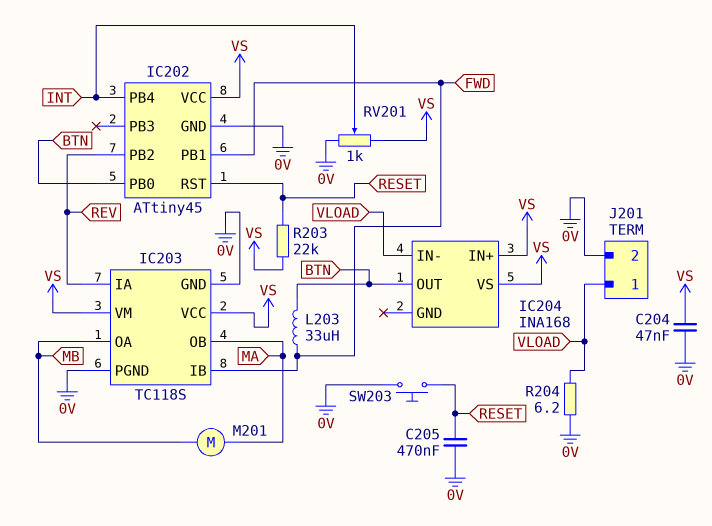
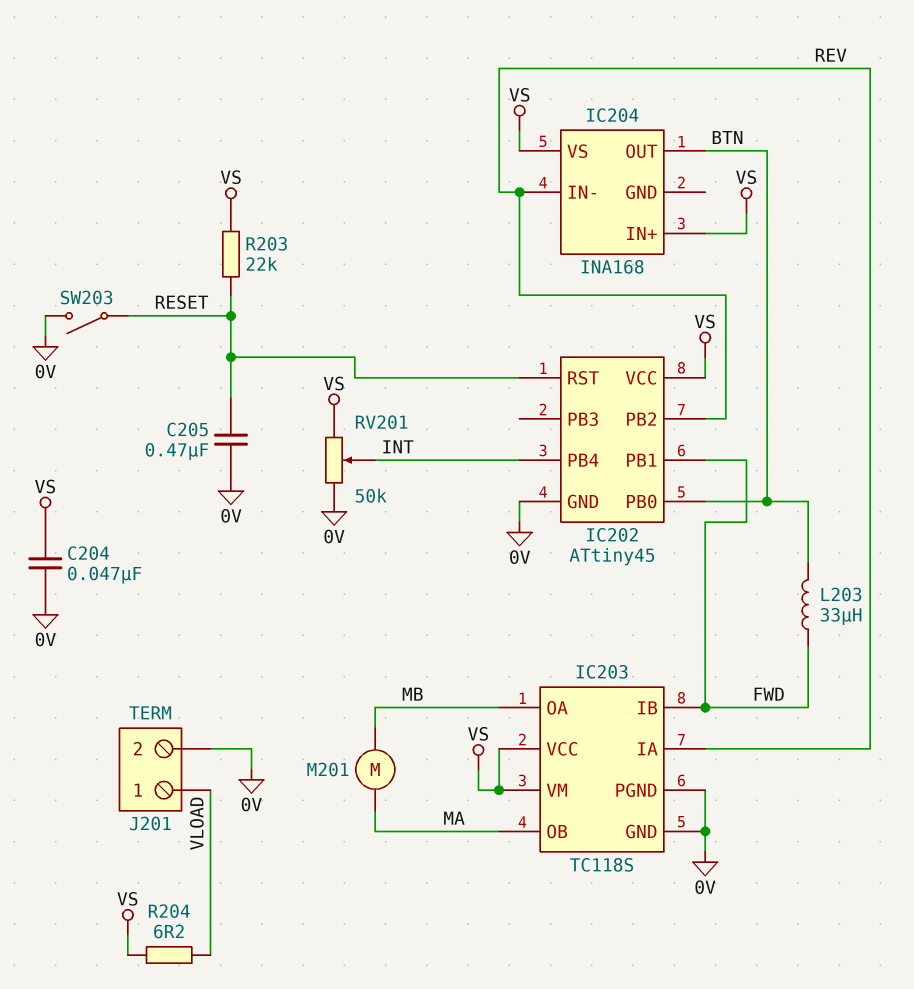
IC204 pin IN-: VLOAD -> REV
R204: 6.2 (0V, VLOAD) -> 6.2 (VLOAD, VS)
RV201: 1k (0V, VS, wiper INT) -> 50k (0V, VS, wiper INT)
SW203: button (0V, RESET) -> switch (0V, RESET)

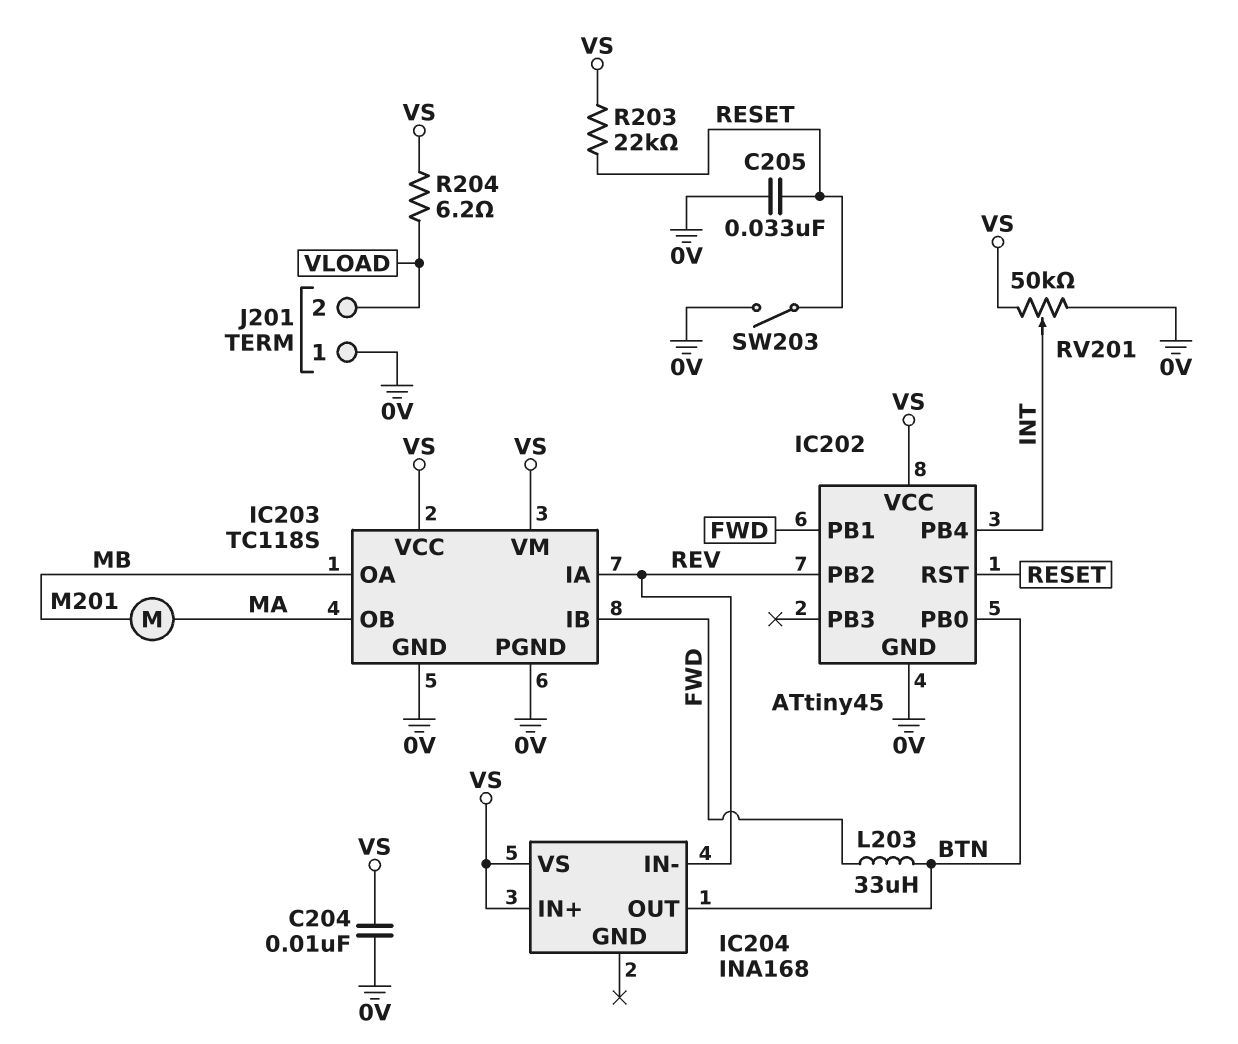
C204: 47nF (0V, VS) -> 10nF (0V, VS)
C205: 470nF (0V, RESET) -> 33nF (0V, RESET)
J201 pin 1: VLOAD -> 0V
J201 pin 2: 0V -> VLOAD

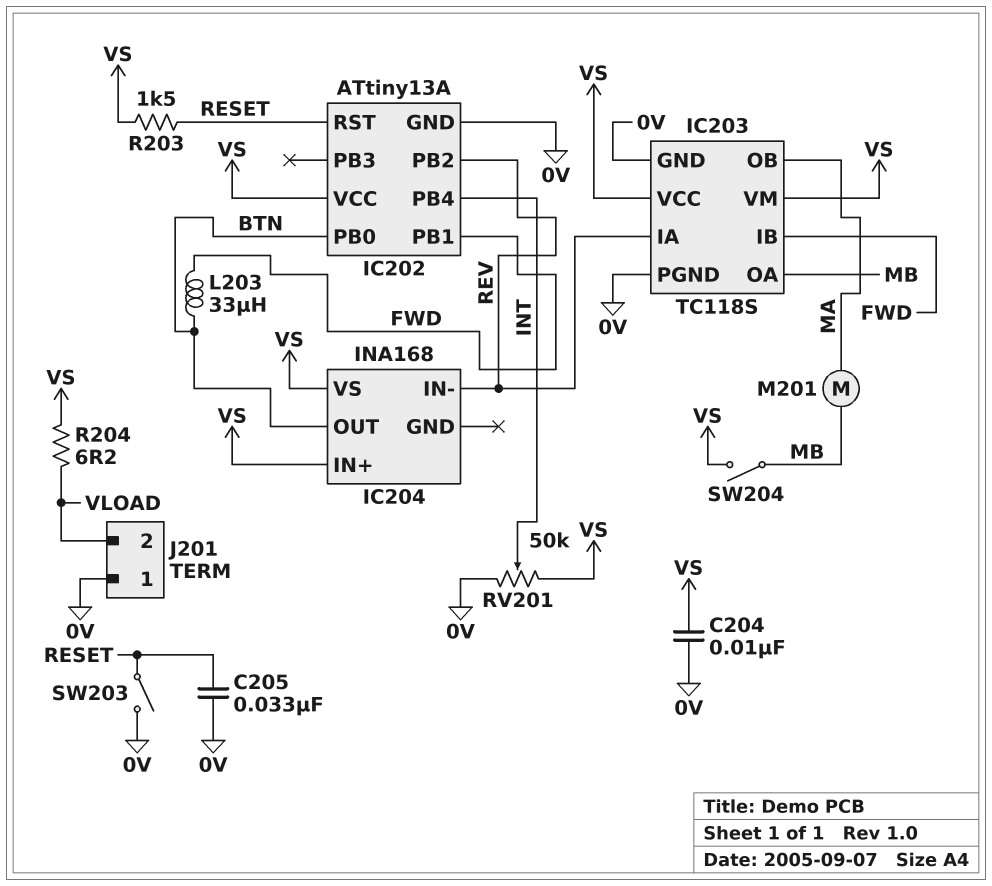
IC202: ATtiny45 -> ATtiny13A
R203: 22k (RESET, VS) -> 1.5k (RESET, VS)
SW204: none -> switch (MB, VS)

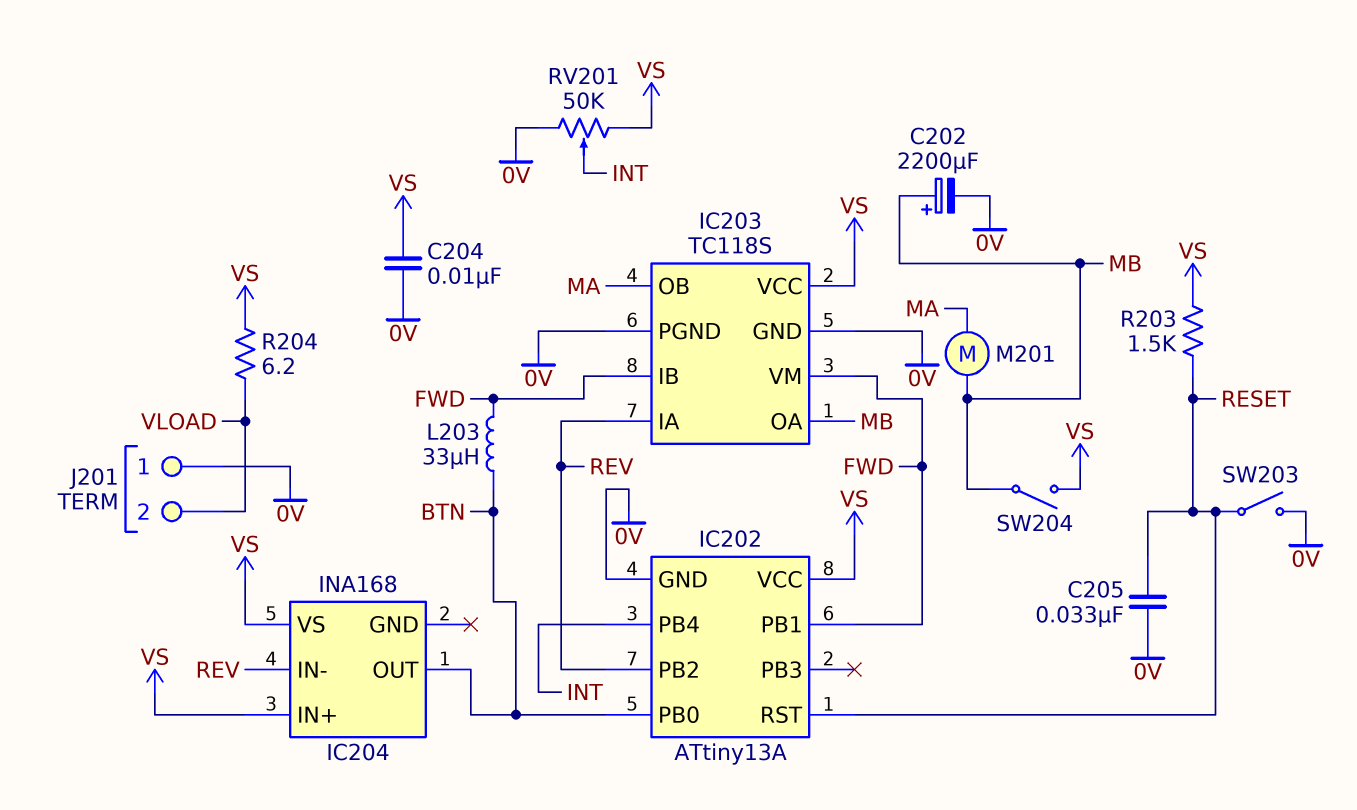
C202: none -> 2200uF (plus MB, minus 0V)
IC203 pin VM: VS -> FWD

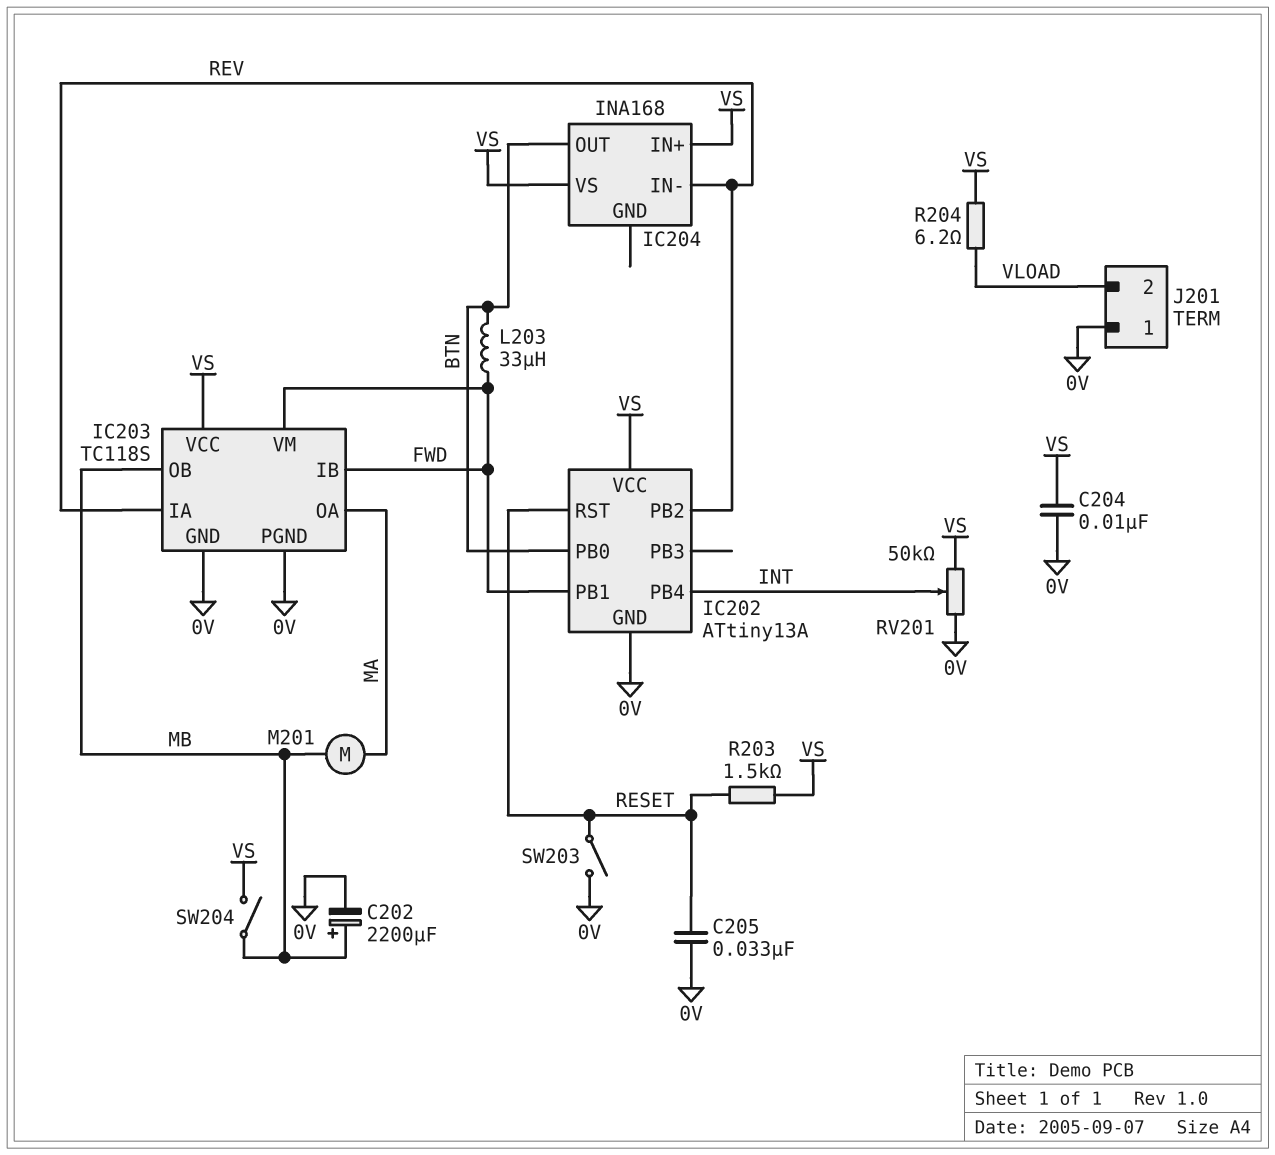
IC203 pin OA: MB -> MA
IC203 pin OB: MA -> MB

